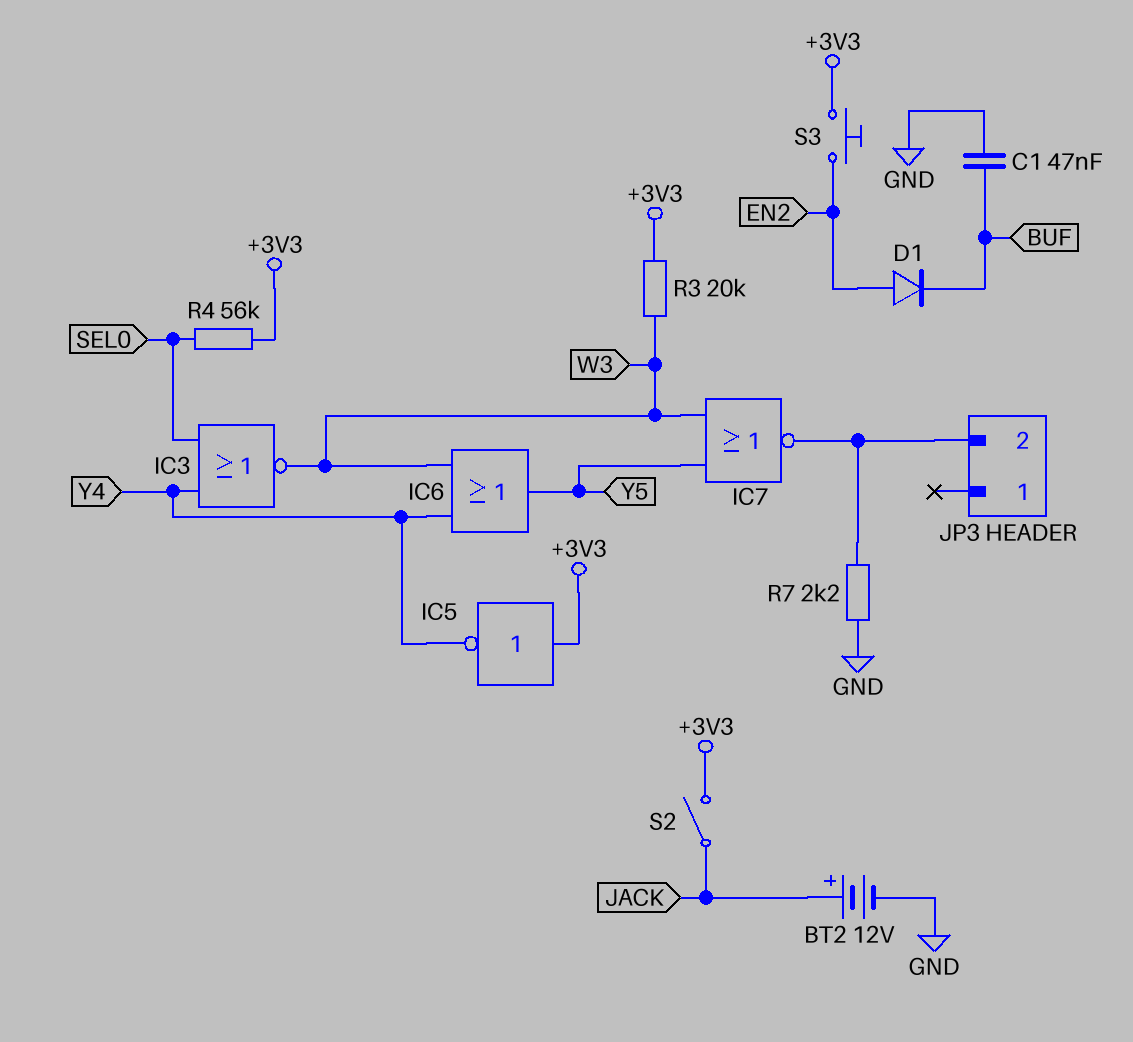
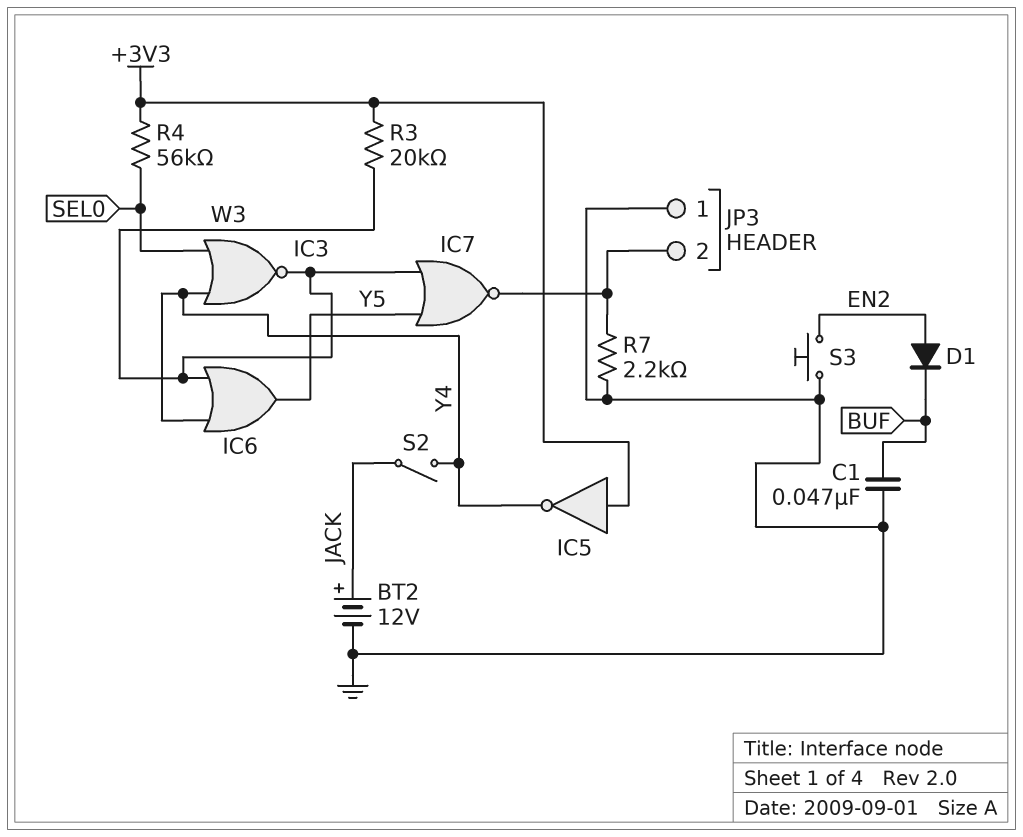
JP3 pin 1: none -> GND
S2: switch (+3V3, JACK) -> switch (JACK, Y4)
S3: button (+3V3, EN2) -> button (EN2, GND)

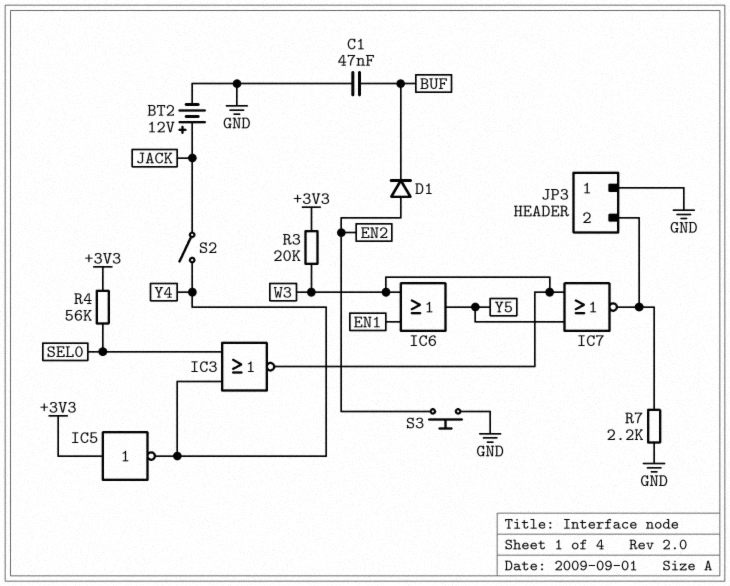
IC6: OR (in W3, in Y4, out Y5) -> OR (in EN1, in W3, out Y5)

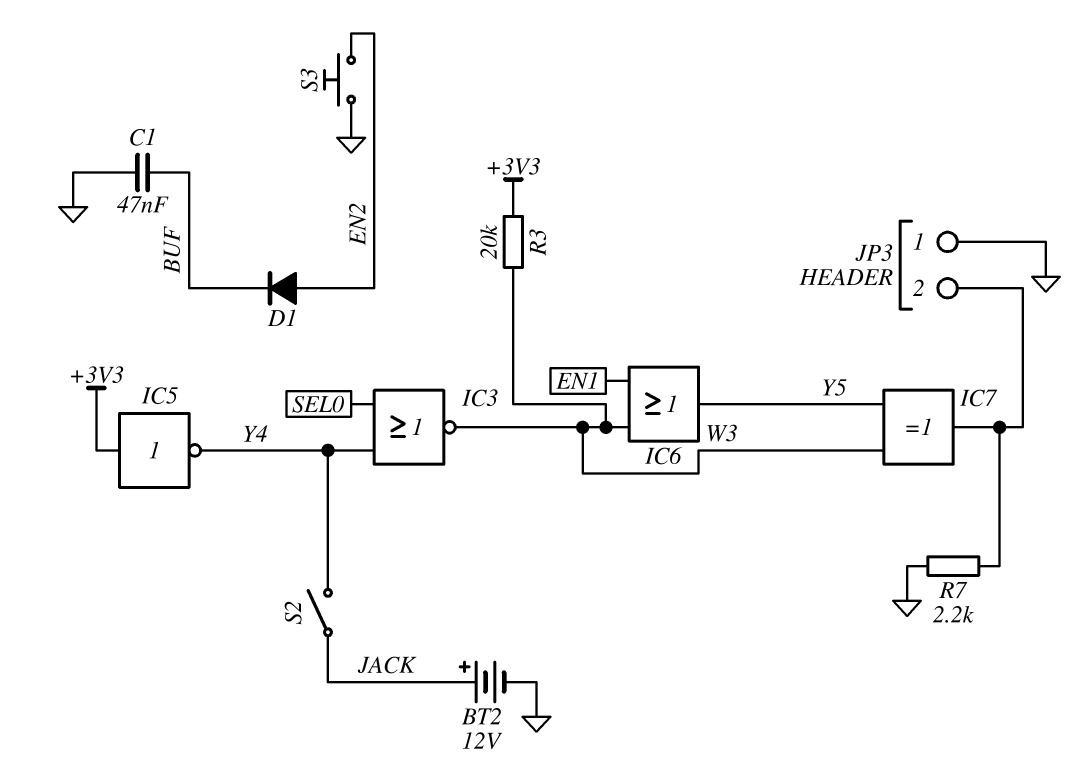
IC7: NOR (in W3, in Y5, out JP3/2) -> XOR (in W3, in Y5, out JP3/2)
R4: 56k (+3V3, SEL0) -> none

